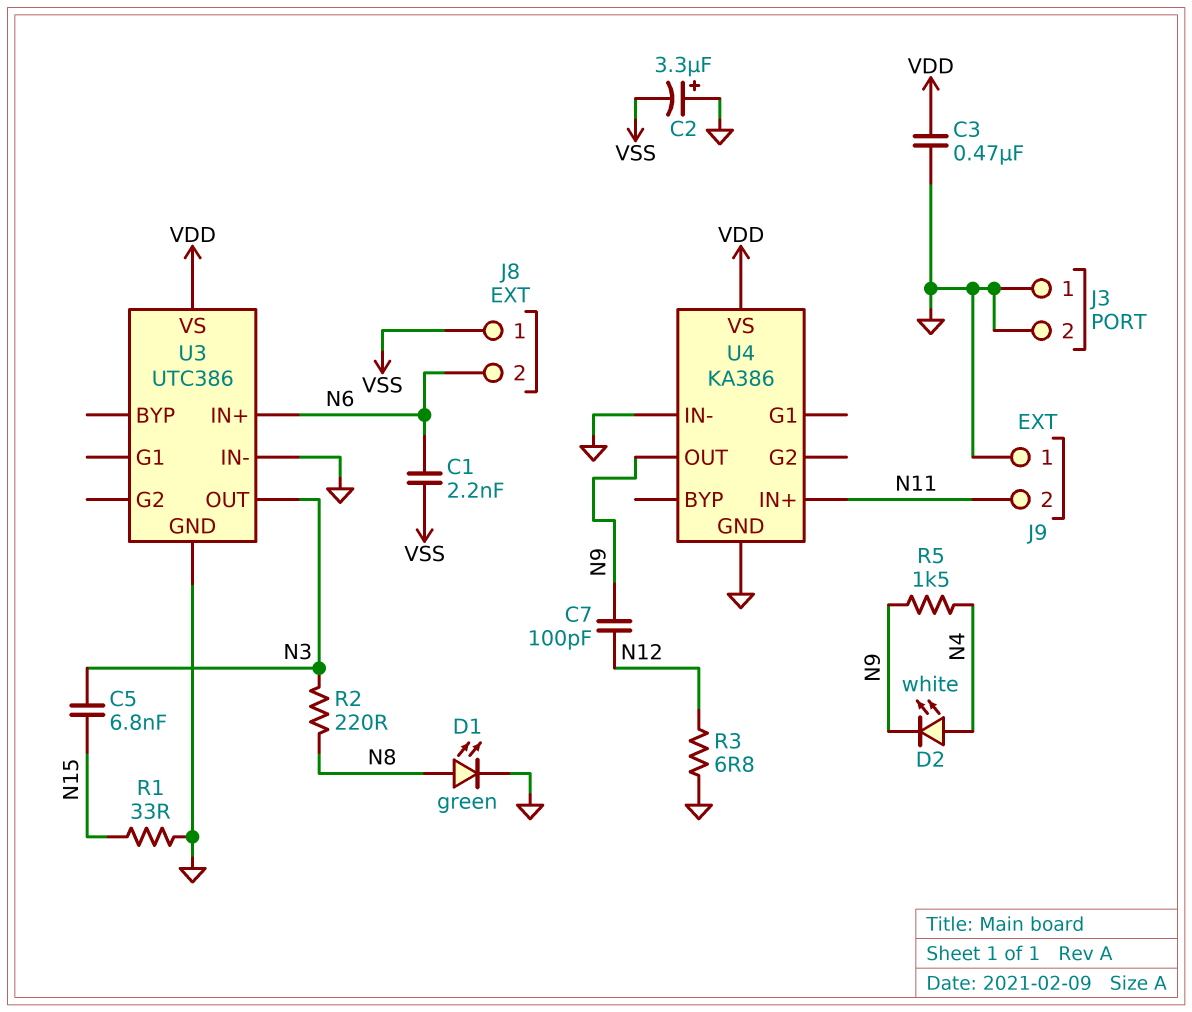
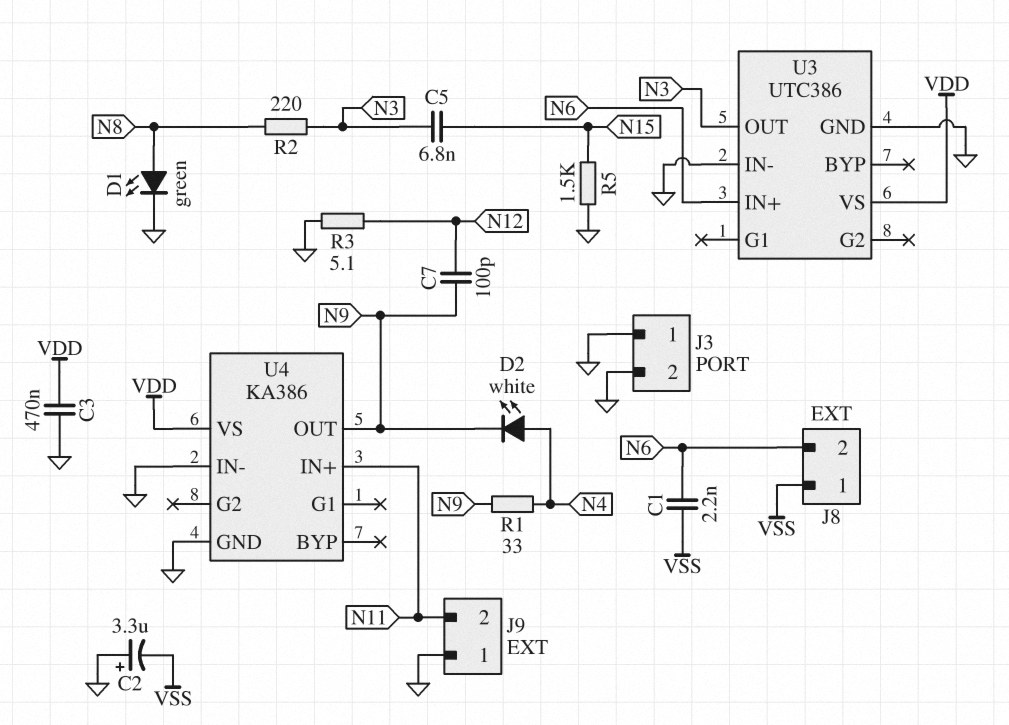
R1: 33 (GND, N15) -> 33 (N4, N9)
R3: 6.8 (GND, N12) -> 5.1 (GND, N12)
R5: 1.5k (N4, N9) -> 1.5k (GND, N15)

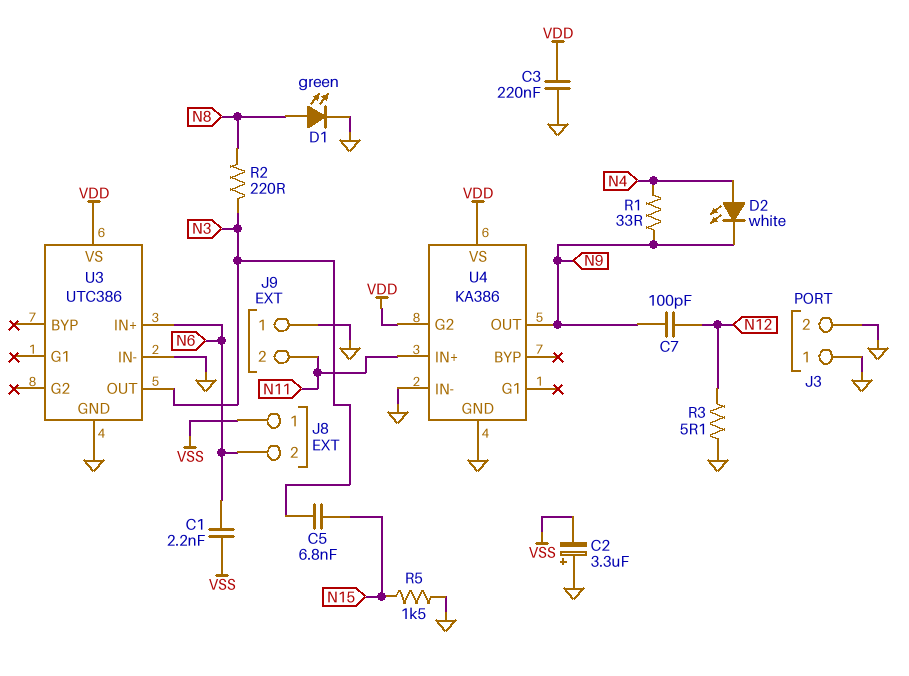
C3: 470nF (GND, VDD) -> 220nF (GND, VDD)
U4 pin G2: none -> VDD

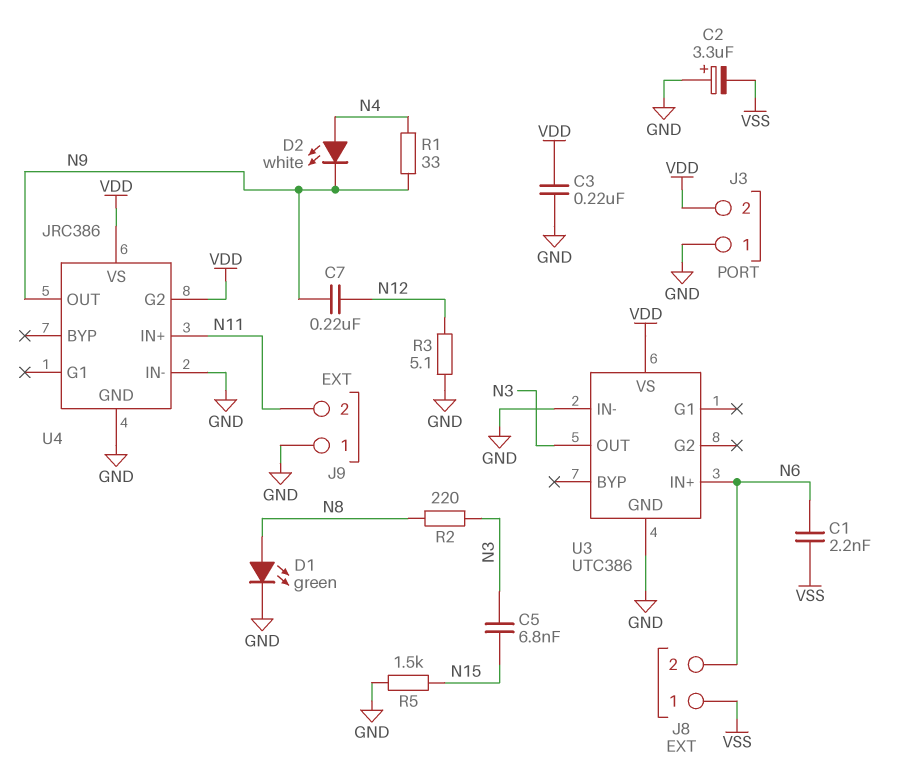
C7: 100pF (N9, N12) -> 220nF (N9, N12)
J3 pin 2: GND -> VDD
U4: KA386 -> JRC386

